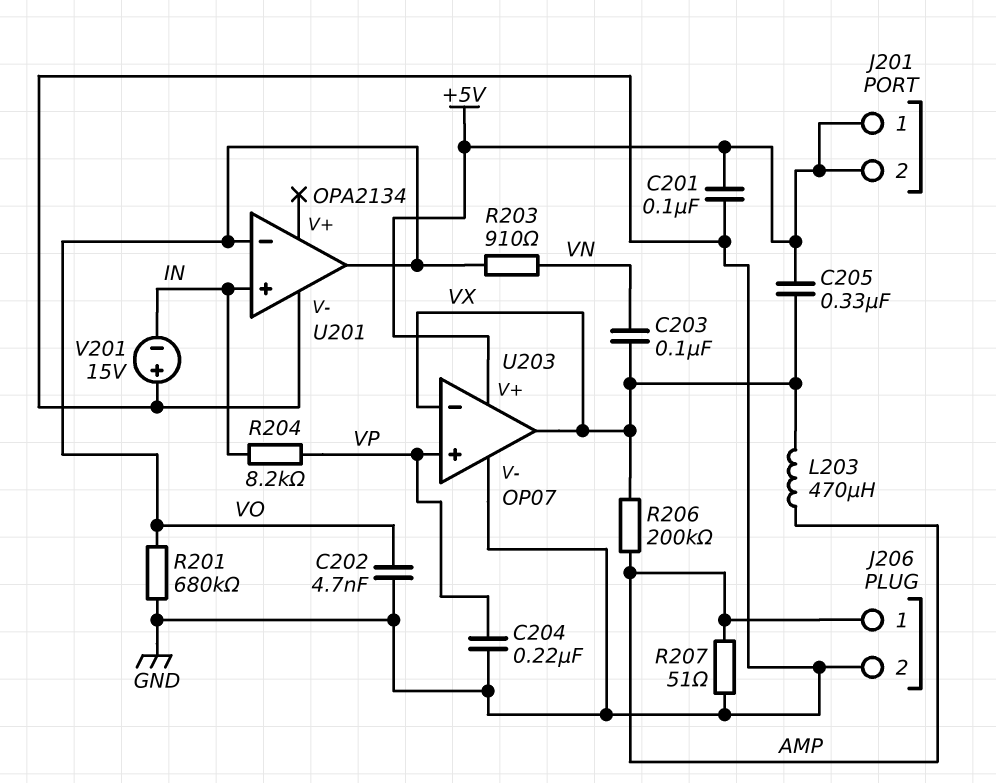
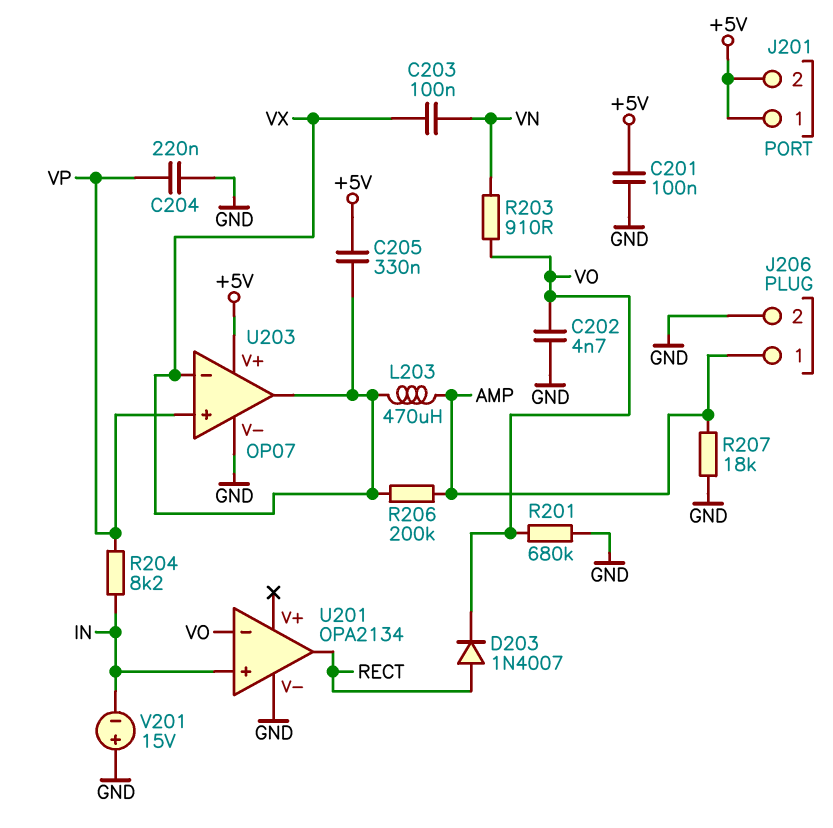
D203: none -> diode 1N4007 (A RECT, K VO)
R207: 51 (AMP, GND) -> 18k (AMP, GND)
U201 pin out: VO -> RECT

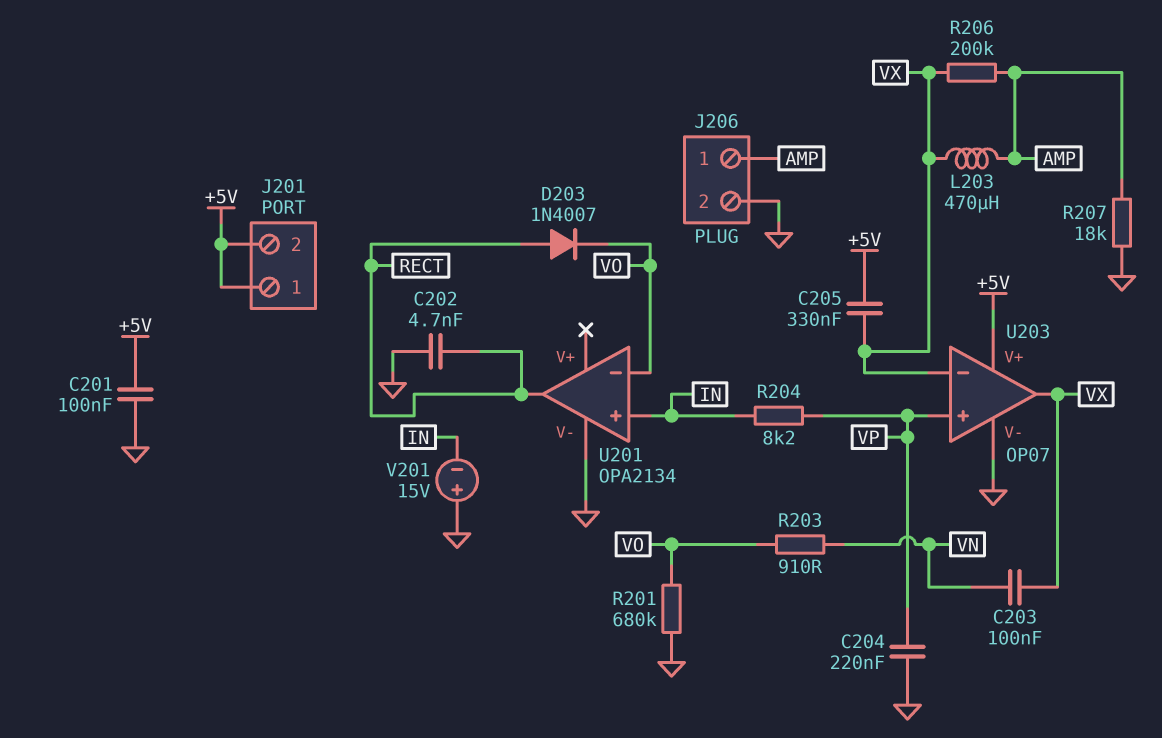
C202: 4.7nF (GND, VO) -> 4.7nF (GND, RECT)

